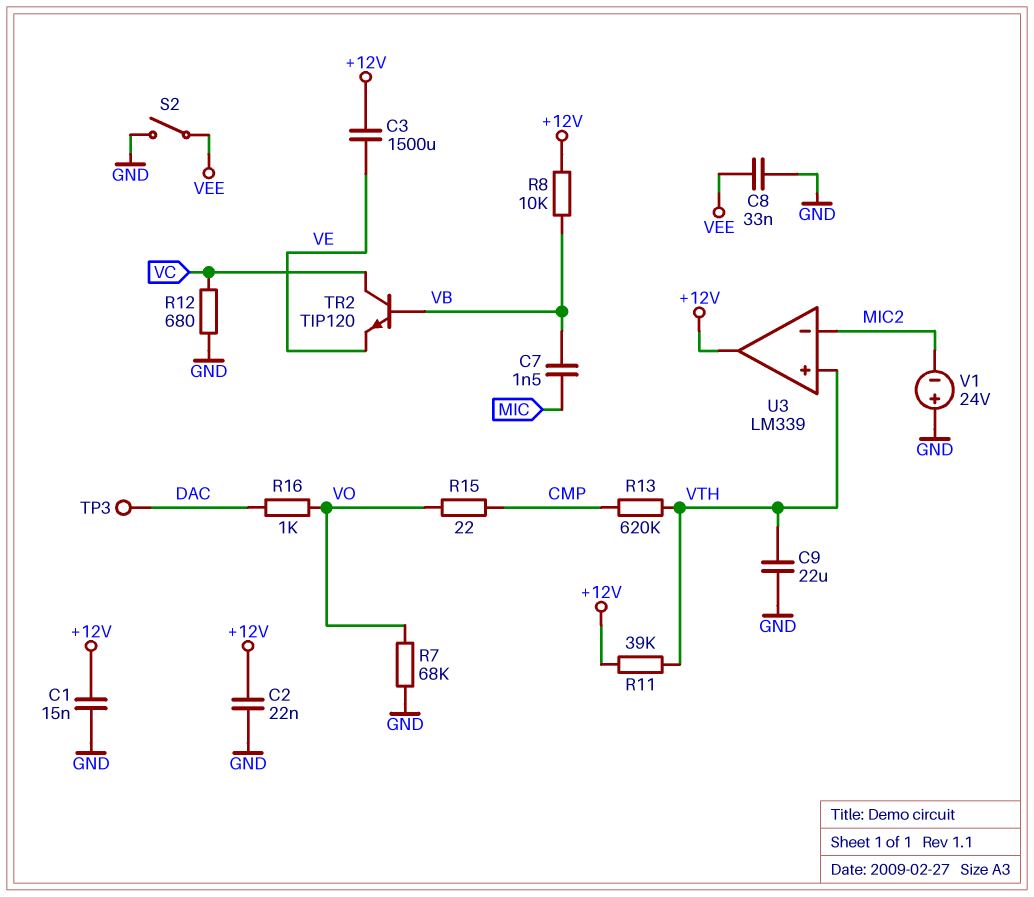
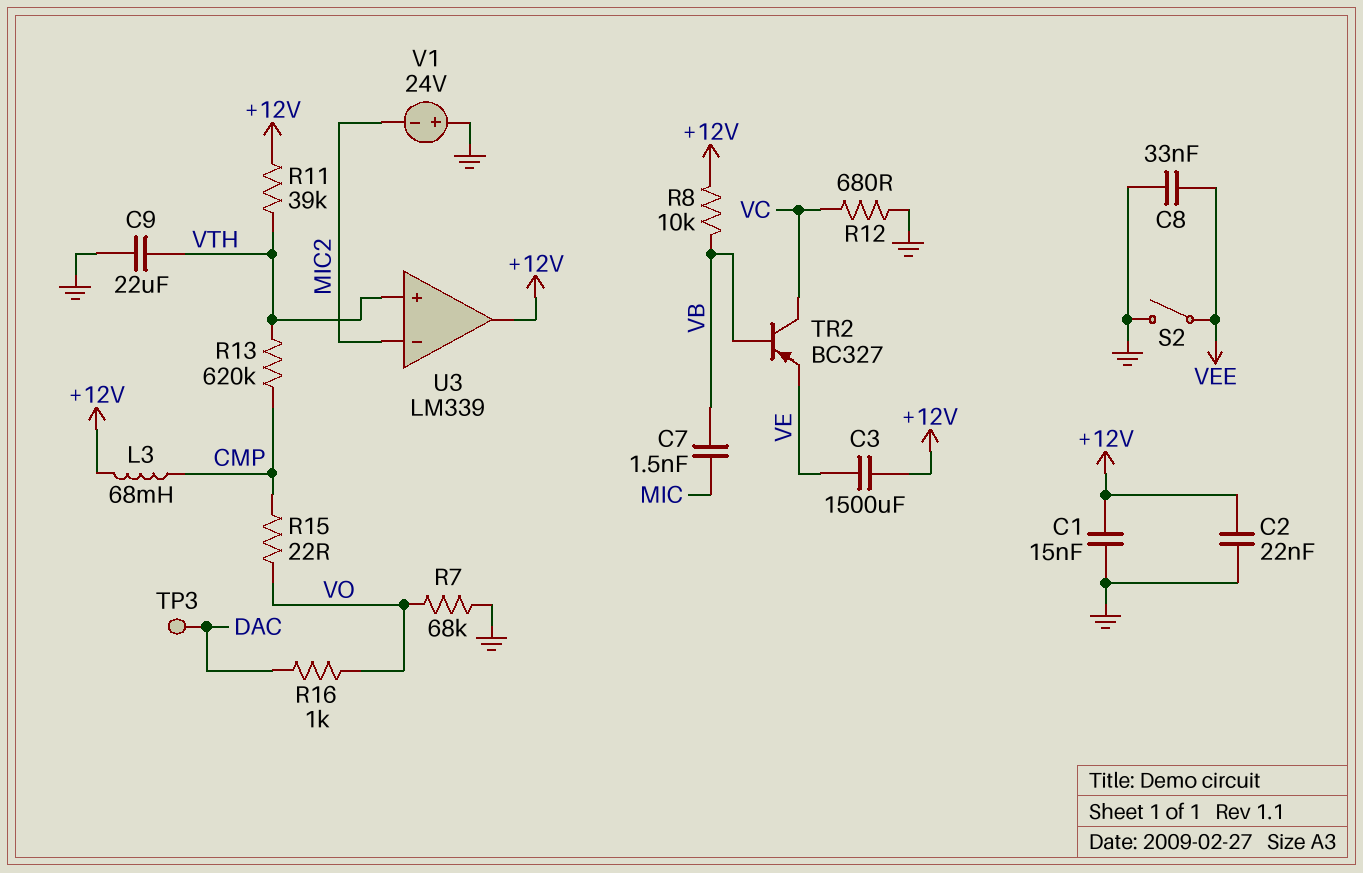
L3: none -> 68mH (+12V, CMP)
TR2: NPN TIP120 (B VB, C VC, E VE) -> PNP BC327 (B VB, C VC, E VE)

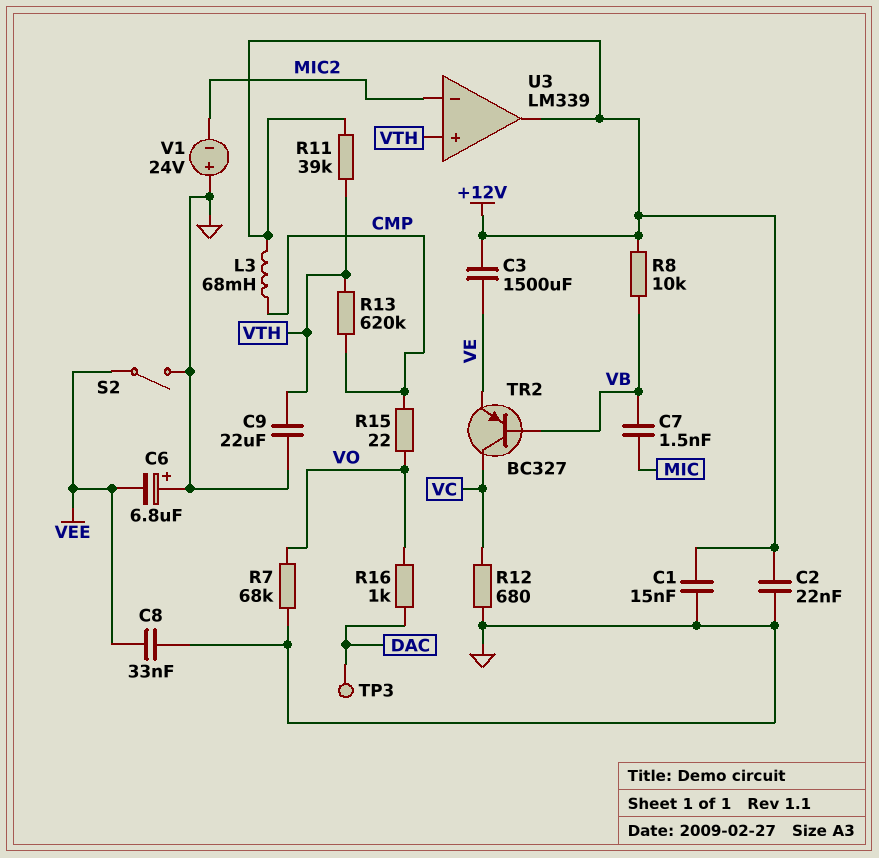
C6: none -> 6.8uF (plus GND, minus VEE)

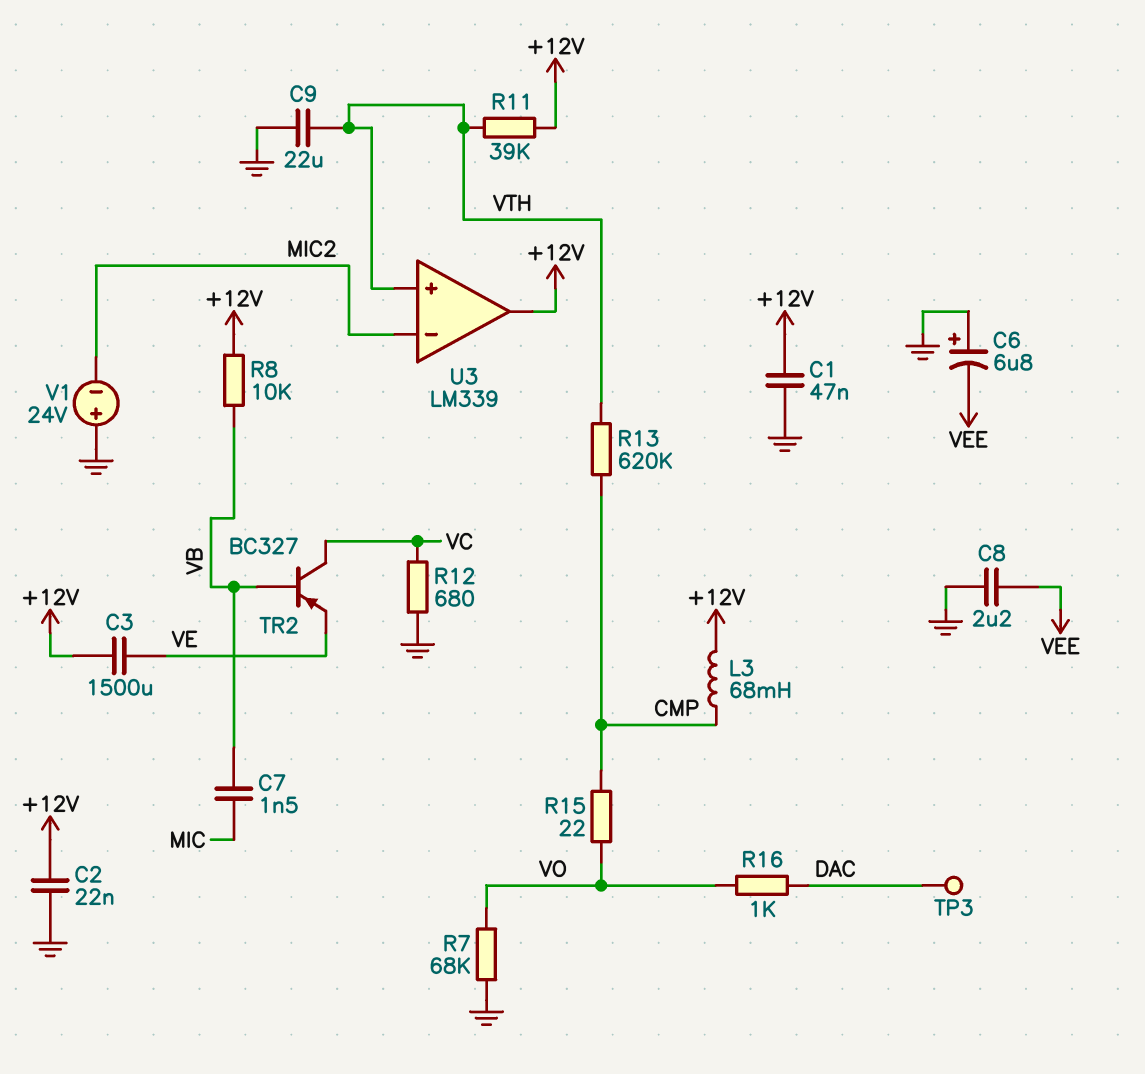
C1: 15nF (+12V, GND) -> 47nF (+12V, GND)
C8: 33nF (GND, VEE) -> 2.2uF (GND, VEE)
S2: switch (GND, VEE) -> none

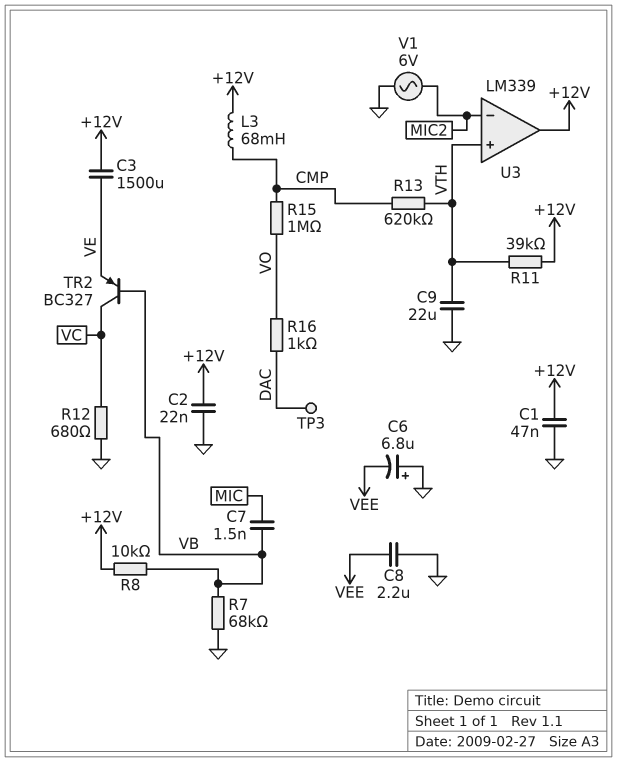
R7: 68k (GND, VO) -> 68k (GND, VB)
R15: 22 (CMP, VO) -> 1M (CMP, VO)
V1: 24V (plus GND, minus MIC2) -> AC 6V (GND, MIC2)

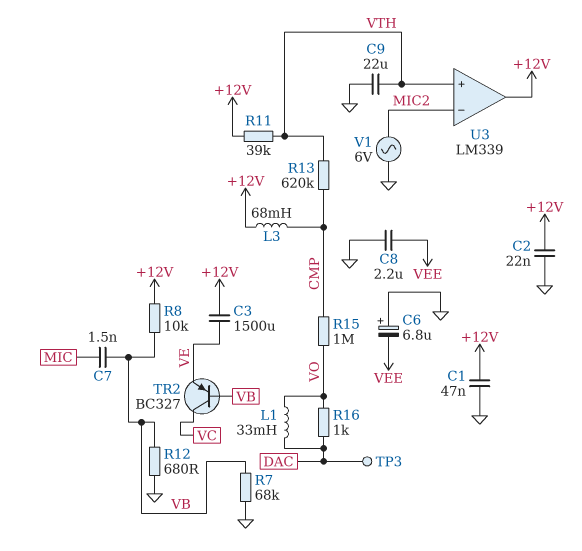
L1: none -> 33mH (DAC, VO)
R12: 680 (GND, VC) -> 680 (GND, VB)

